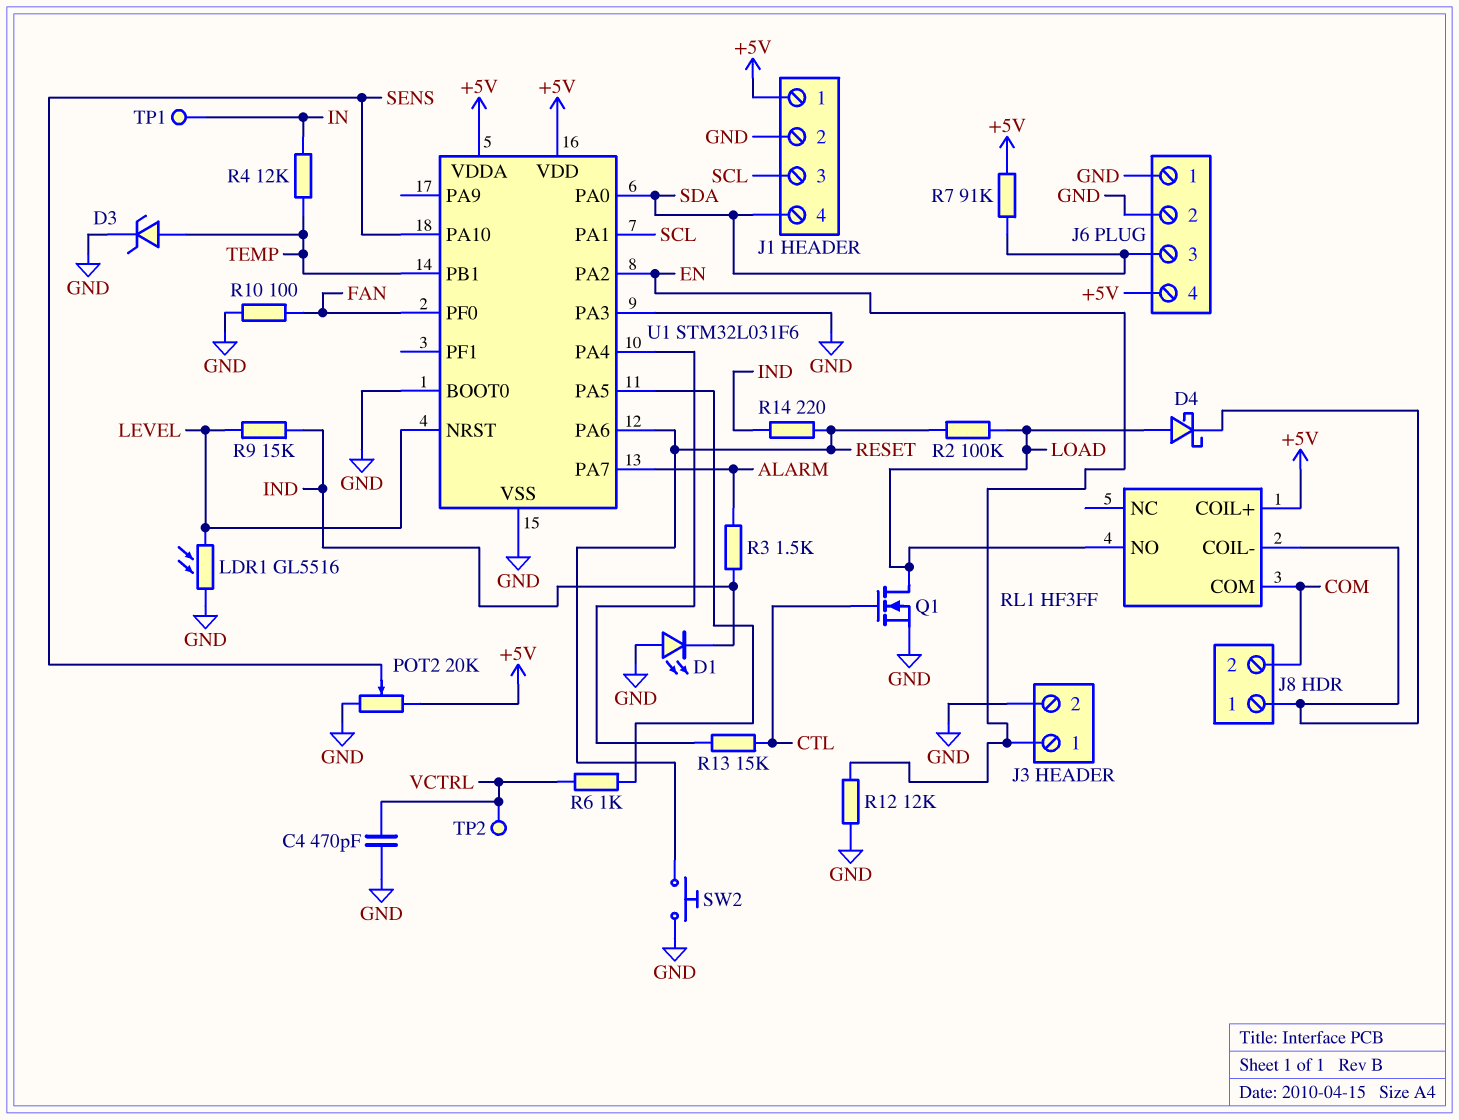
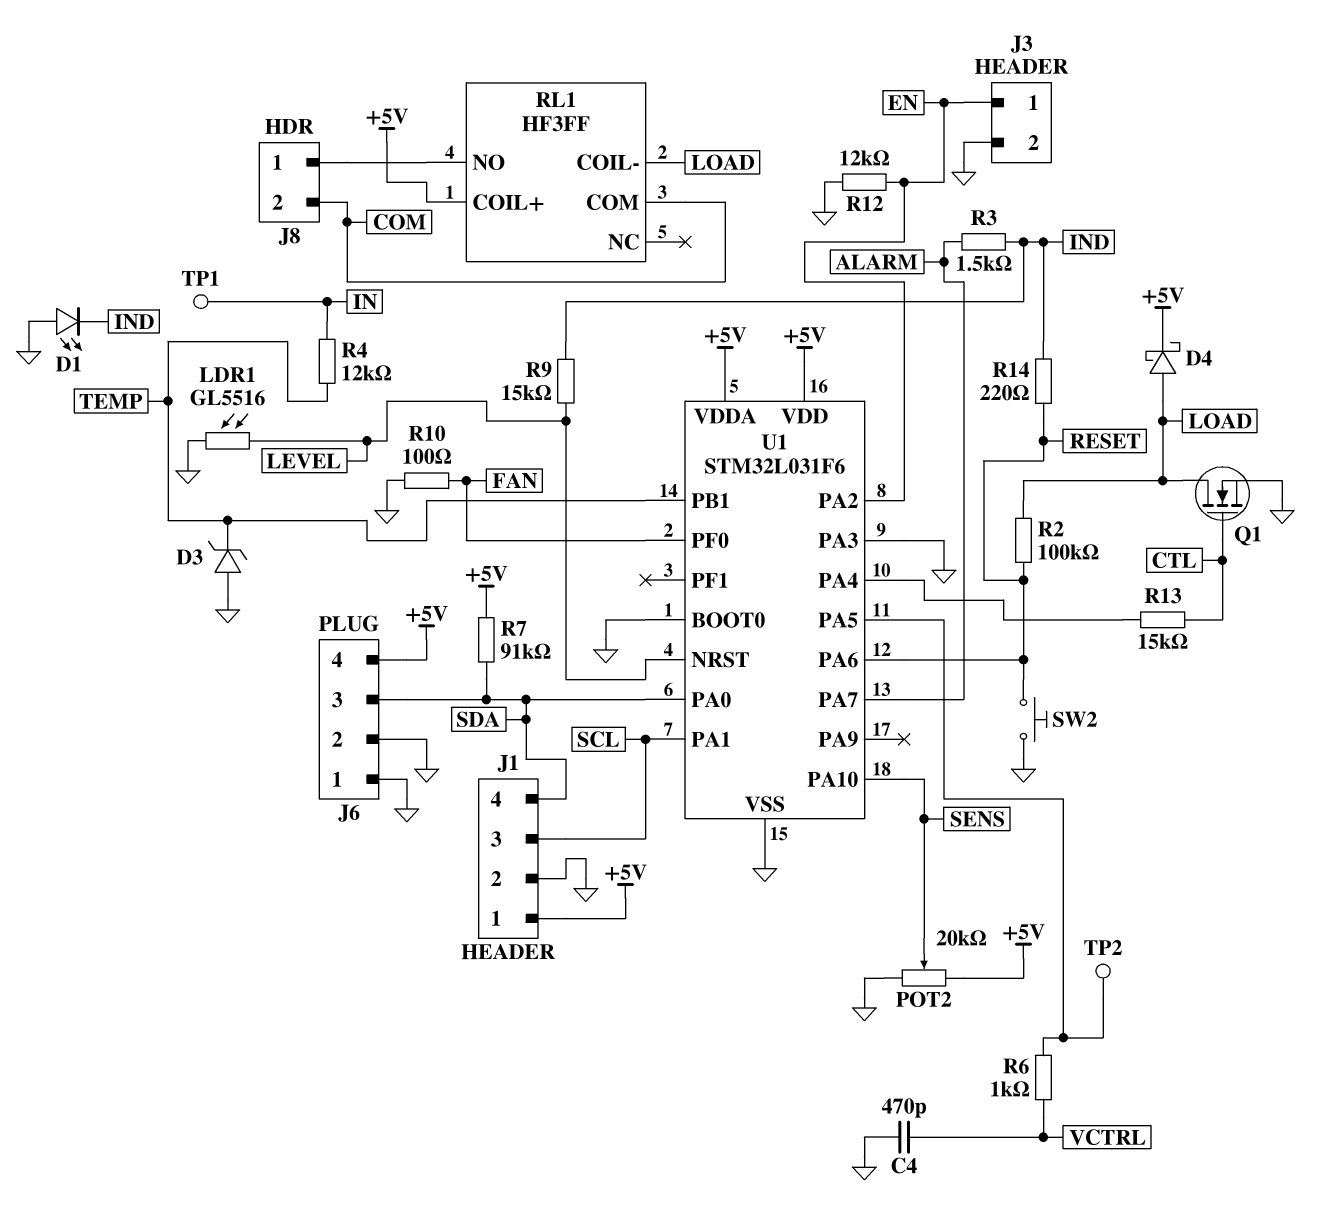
D3: zener (A TEMP, K GND) -> zener (A GND, K TEMP)
D4: schottky (A LOAD, K J8/1) -> schottky (A LOAD, K +5V)
RL1 pin COIL-: J8/1 -> LOAD
RL1 pin NO: LOAD -> J8/1
TP2: test point (VCTRL) -> test point (U1/PA5)

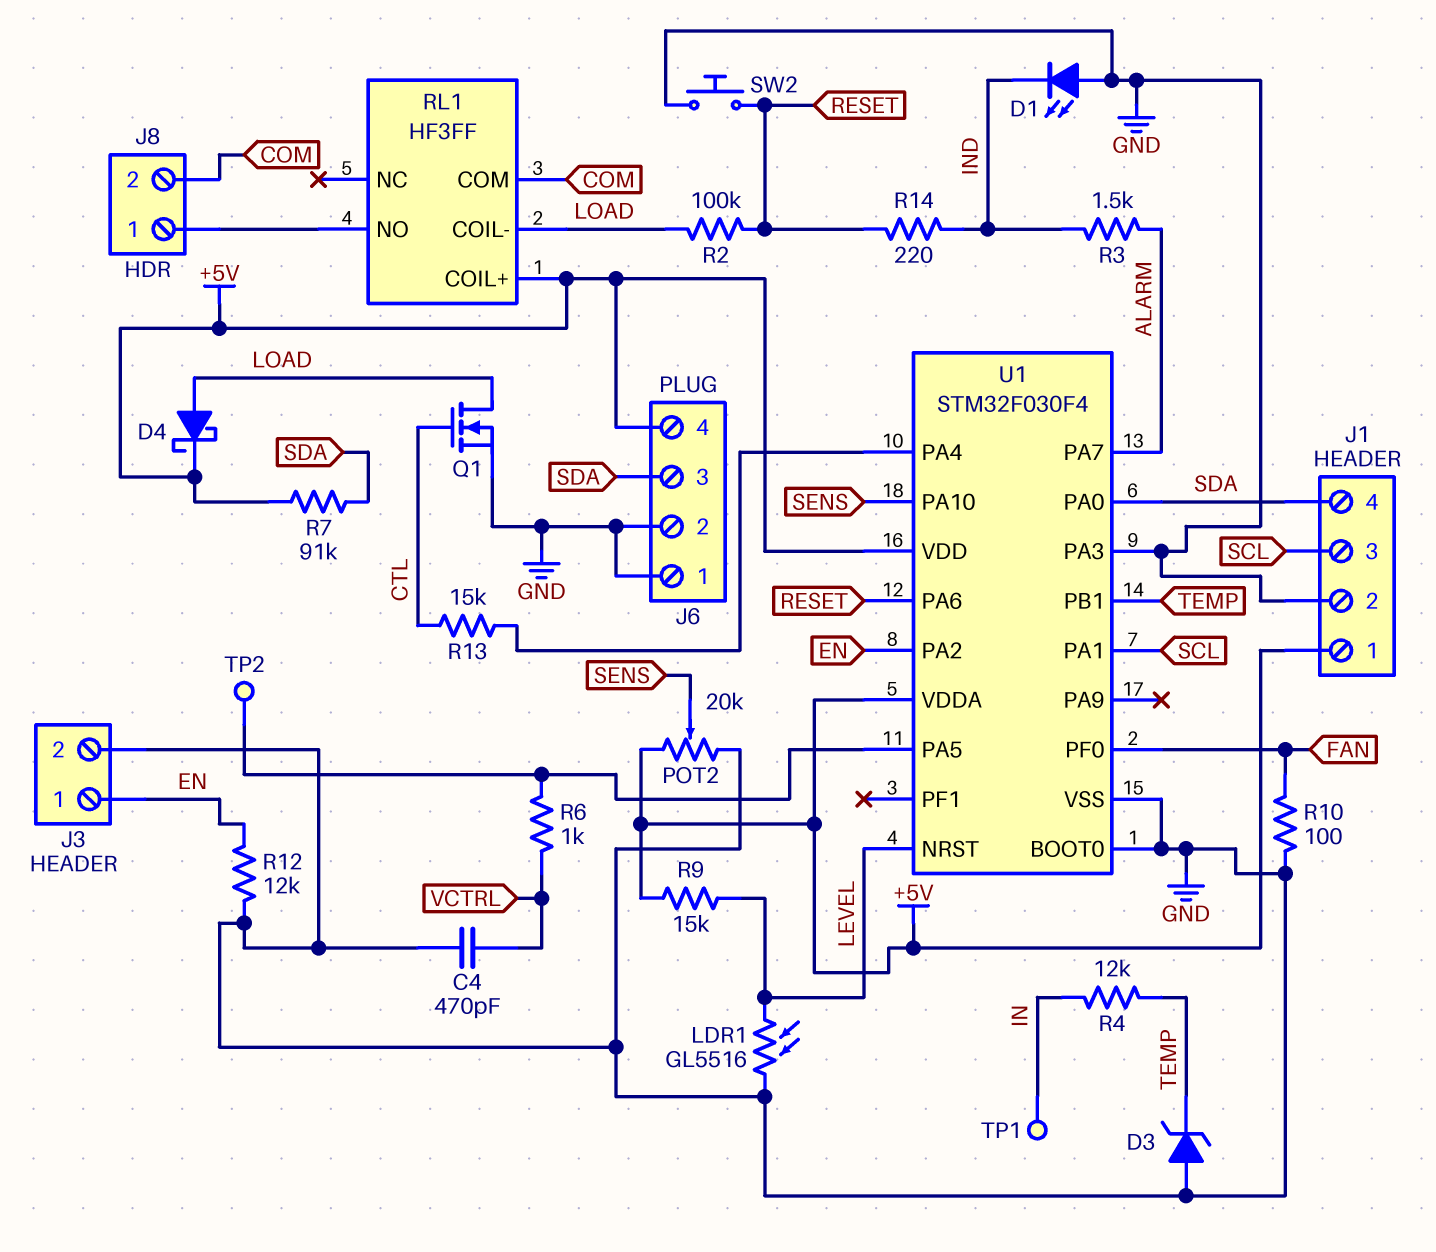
R9: 15k (IND, LEVEL) -> 15k (+5V, LEVEL)
U1: STM32L031F6 -> STM32F030F4

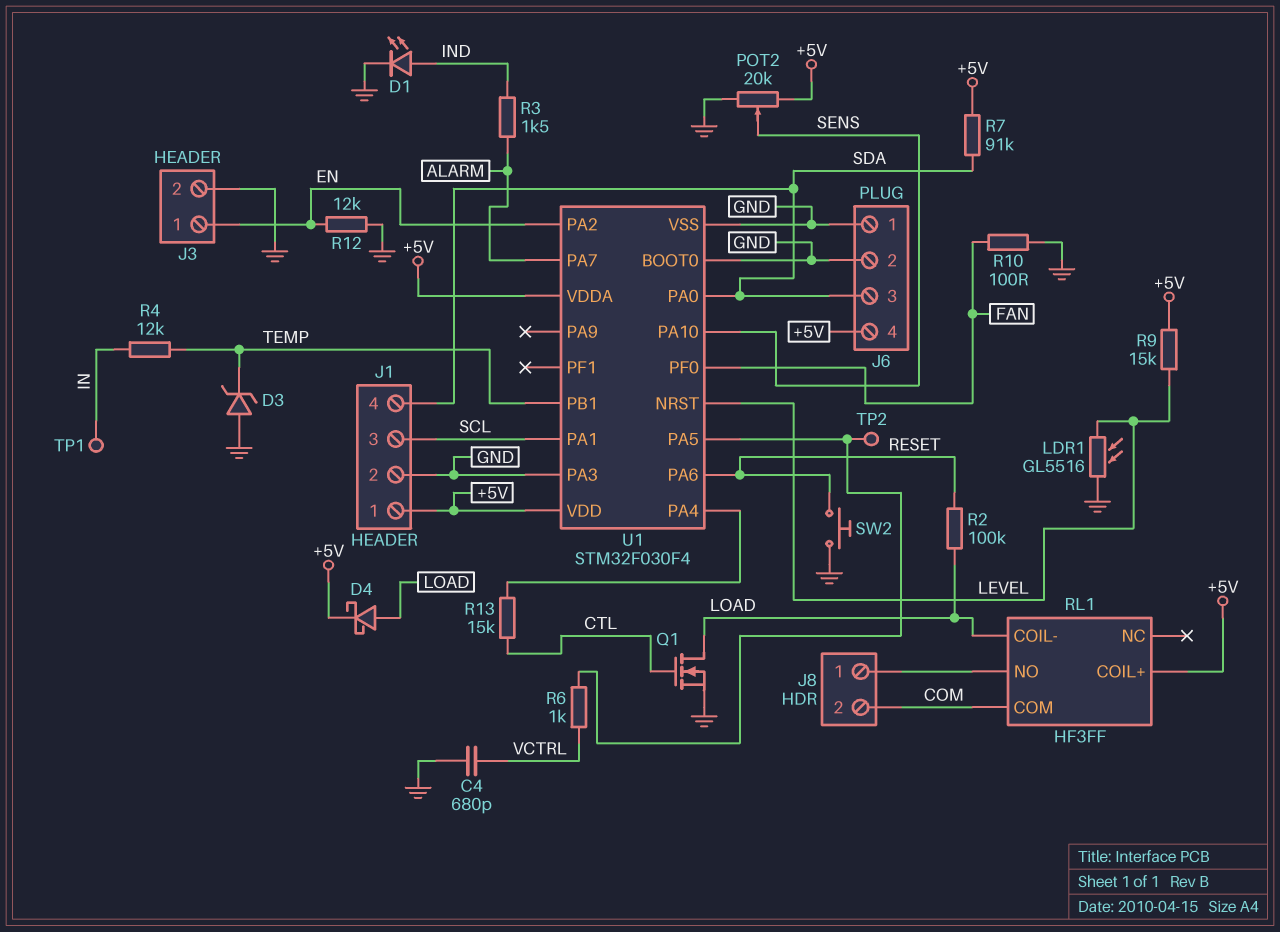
C4: 470pF (GND, VCTRL) -> 680pF (GND, VCTRL)
D1: LED (A GND, K IND) -> LED (A IND, K GND)
R14: 220 (IND, RESET) -> none

